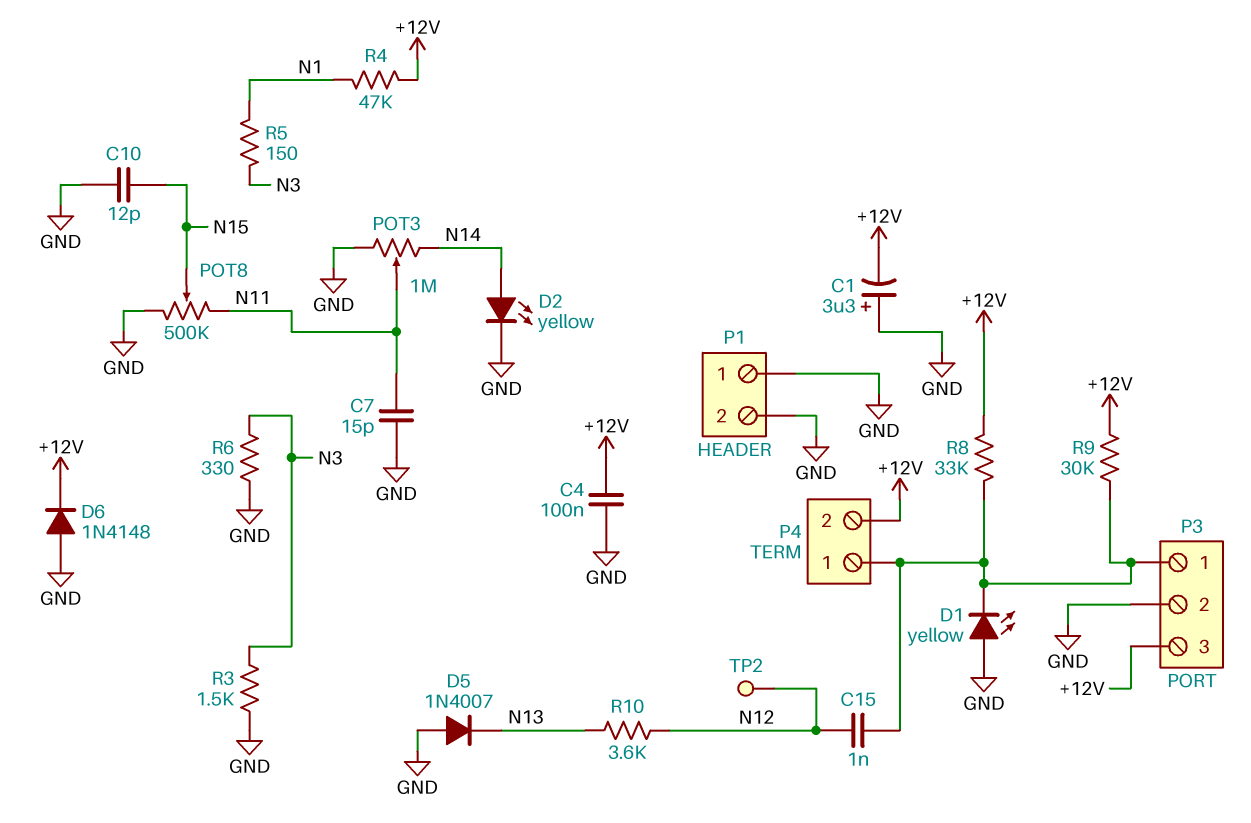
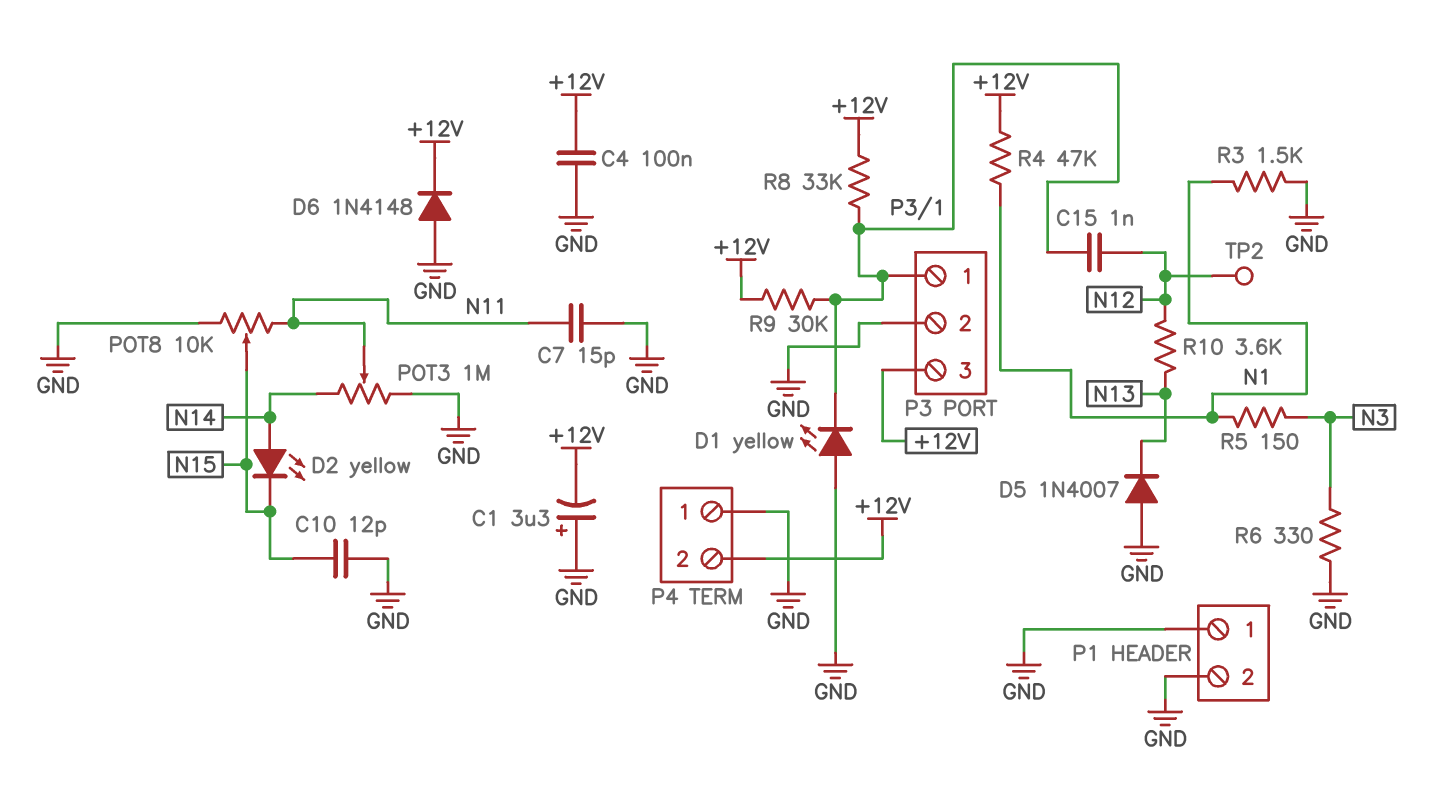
D2: LED yellow (A N14, K GND) -> LED yellow (A N14, K N15)
P4 pin 1: P3/1 -> GND
POT8: 500k (GND, N11, wiper N15) -> 10k (GND, N11, wiper N15)
R3: 1.5k (GND, N3) -> 1.5k (GND, N1)

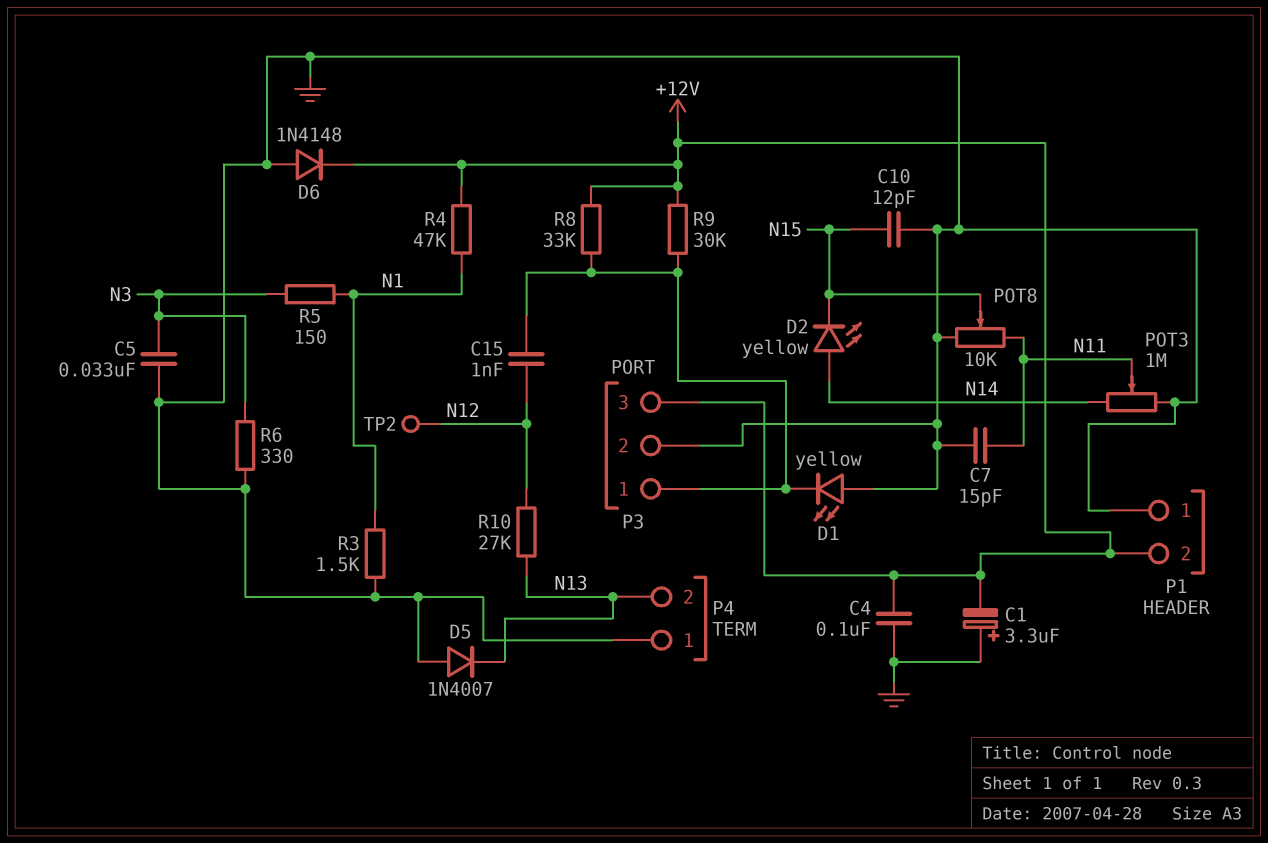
C5: none -> 33nF (GND, N3)
P1 pin 2: GND -> +12V
P4 pin 2: +12V -> N13
R10: 3.6k (N12, N13) -> 27k (N12, N13)

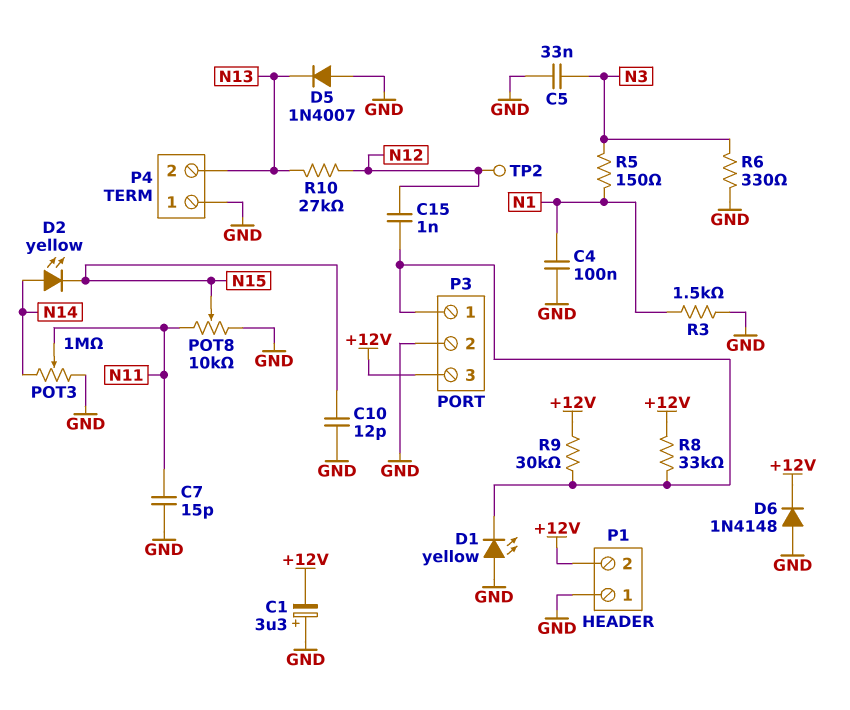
C4: 100nF (+12V, GND) -> 100nF (GND, N1)
R4: 47k (+12V, N1) -> none

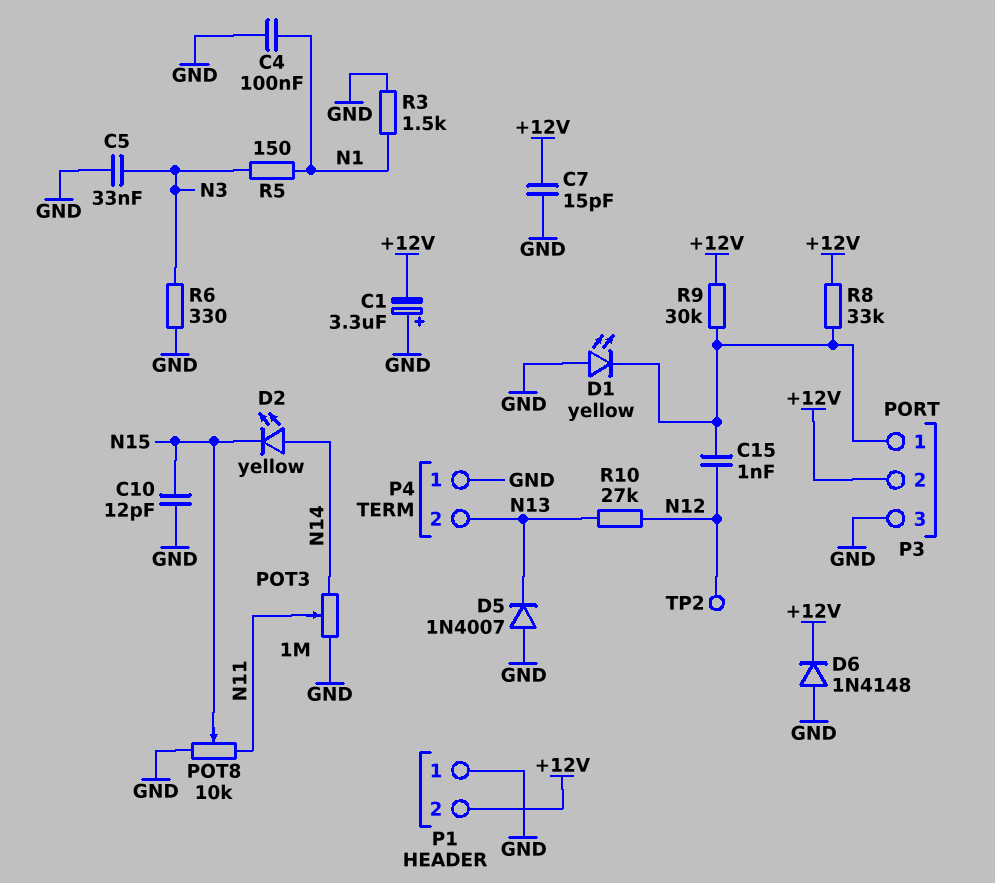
C7: 15pF (GND, N11) -> 15pF (+12V, GND)
P3 pin 2: GND -> +12V
P3 pin 3: +12V -> GND

